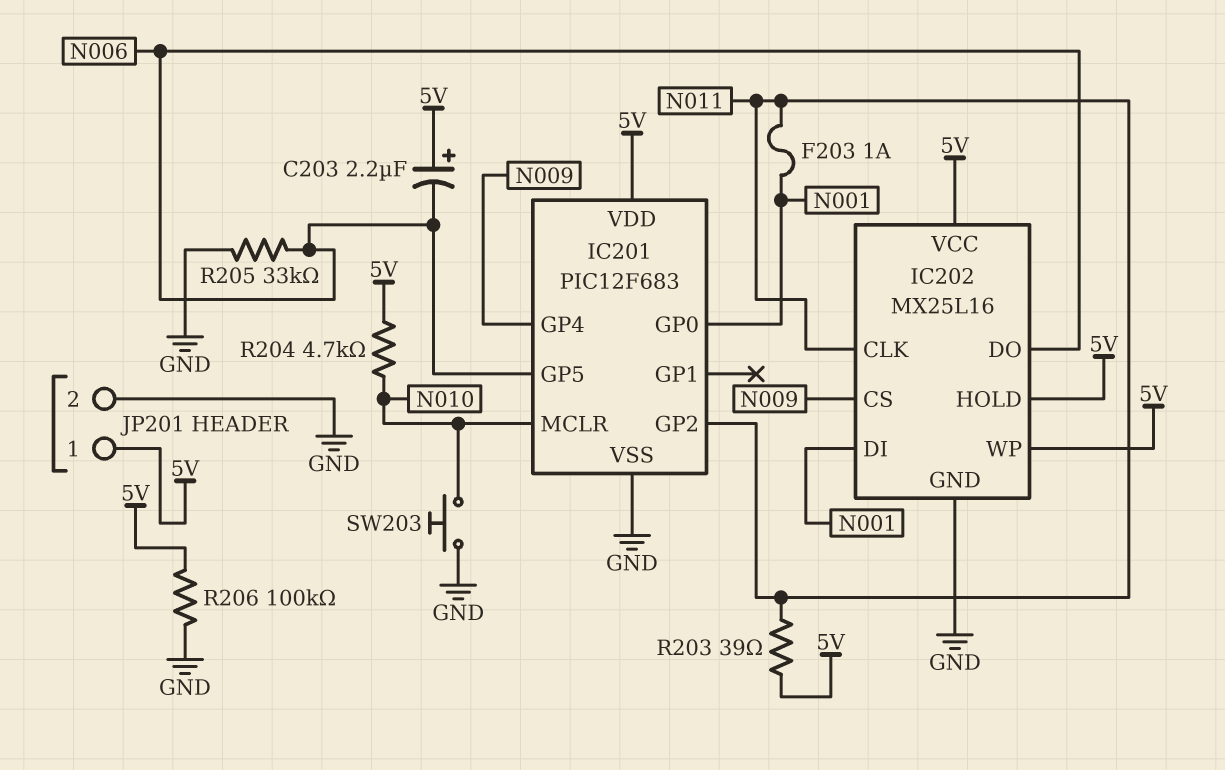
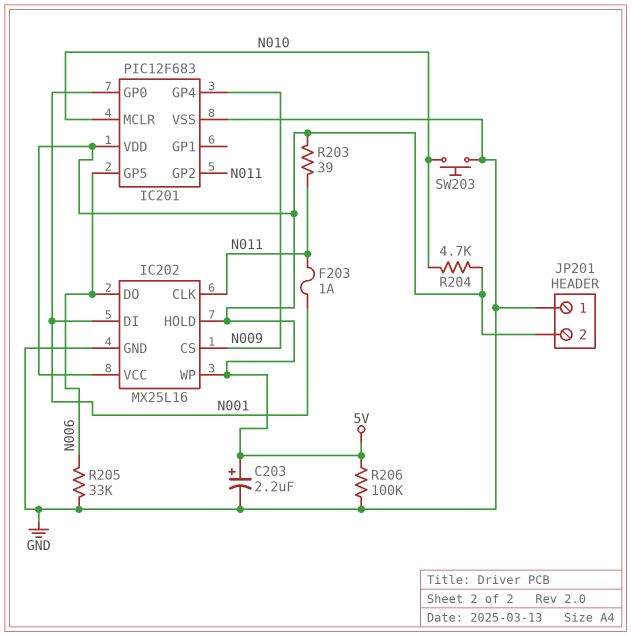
C203: 2.2uF (plus 5V, minus N006) -> 2.2uF (plus 5V, minus GND)
JP201 pin 1: 5V -> GND
JP201 pin 2: GND -> 5V

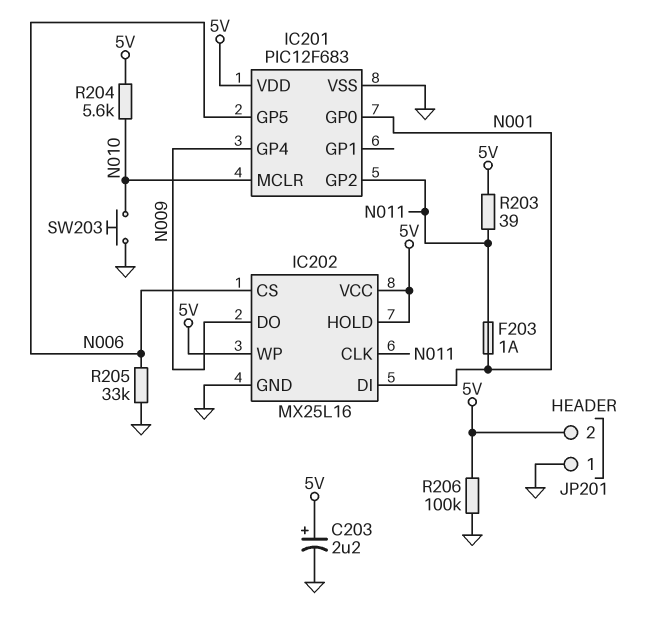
IC202 pin CS: N009 -> N006
IC202 pin DO: N006 -> N009
R204: 4.7k (5V, N010) -> 5.6k (5V, N010)

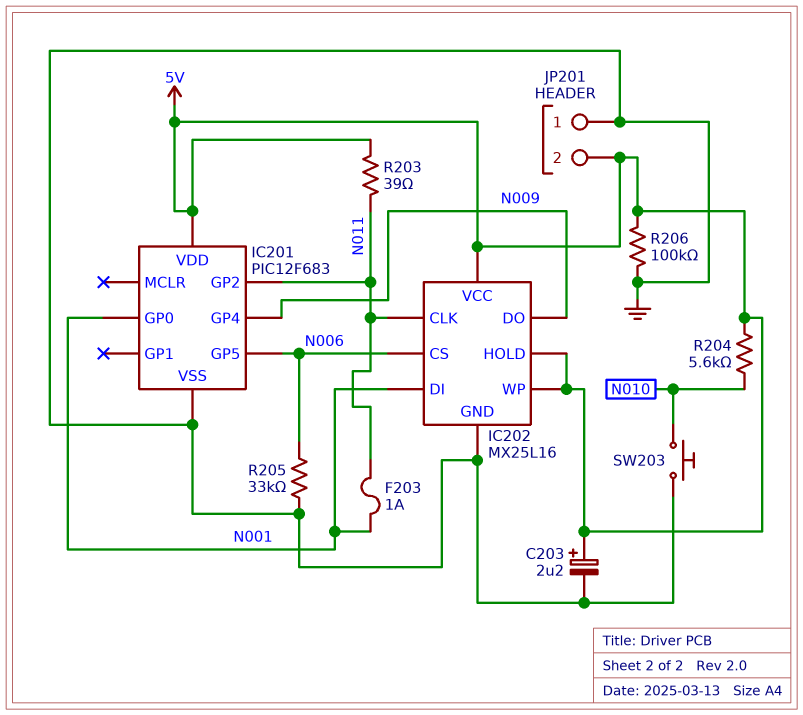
IC201 pin MCLR: N010 -> none

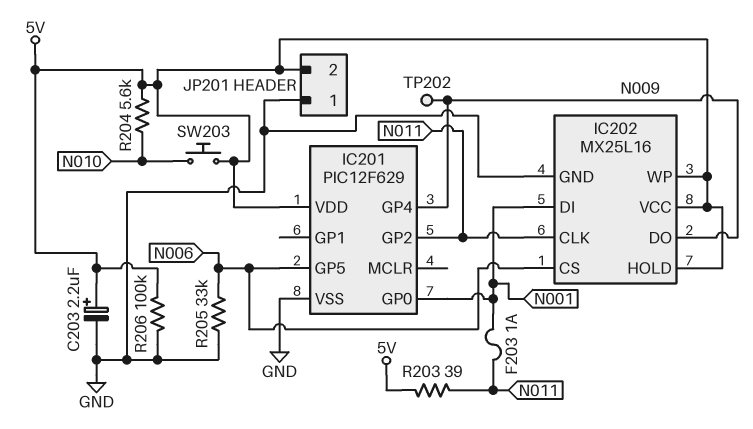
IC201: PIC12F683 -> PIC12F629
SW203: button (GND, N010) -> button (5V, N010)
TP202: none -> test point (N009)

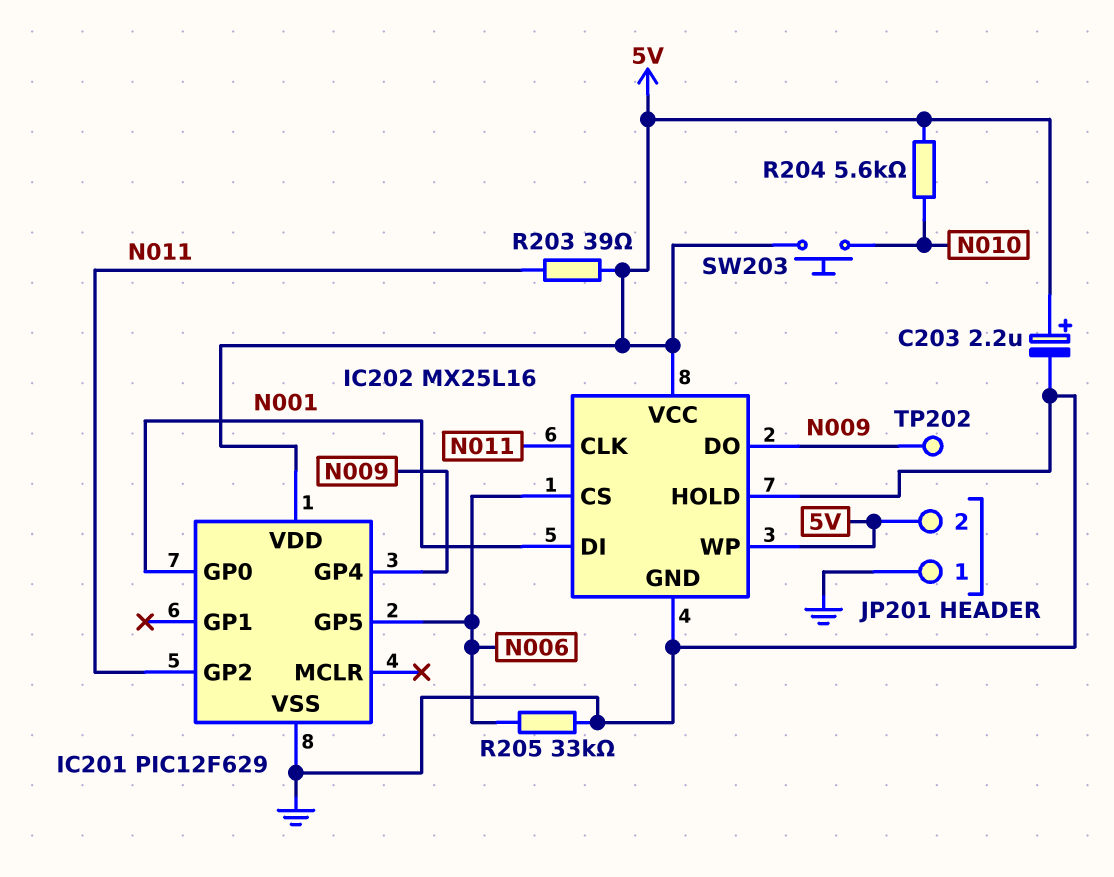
F203: 1A (N001, N011) -> none
IC202 pin HOLD: 5V -> GND
R206: 100k (5V, GND) -> none

